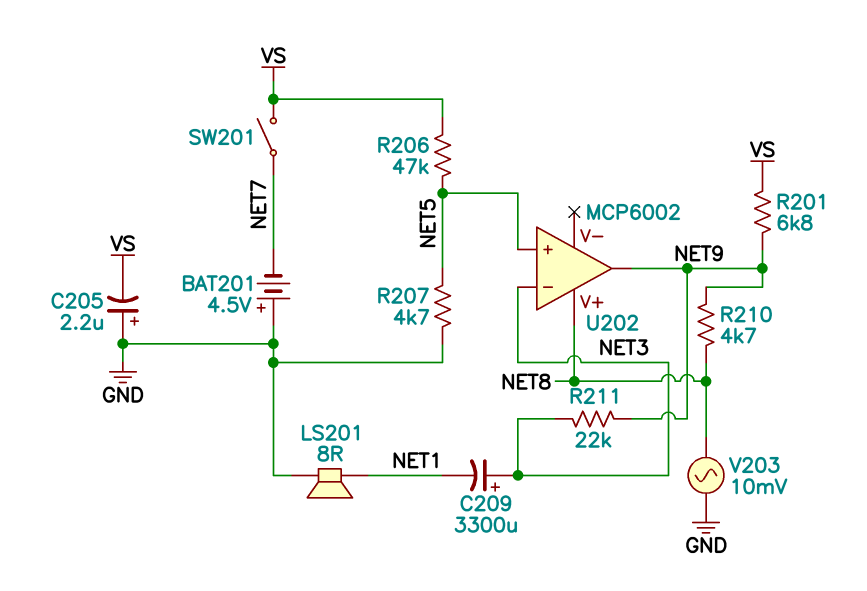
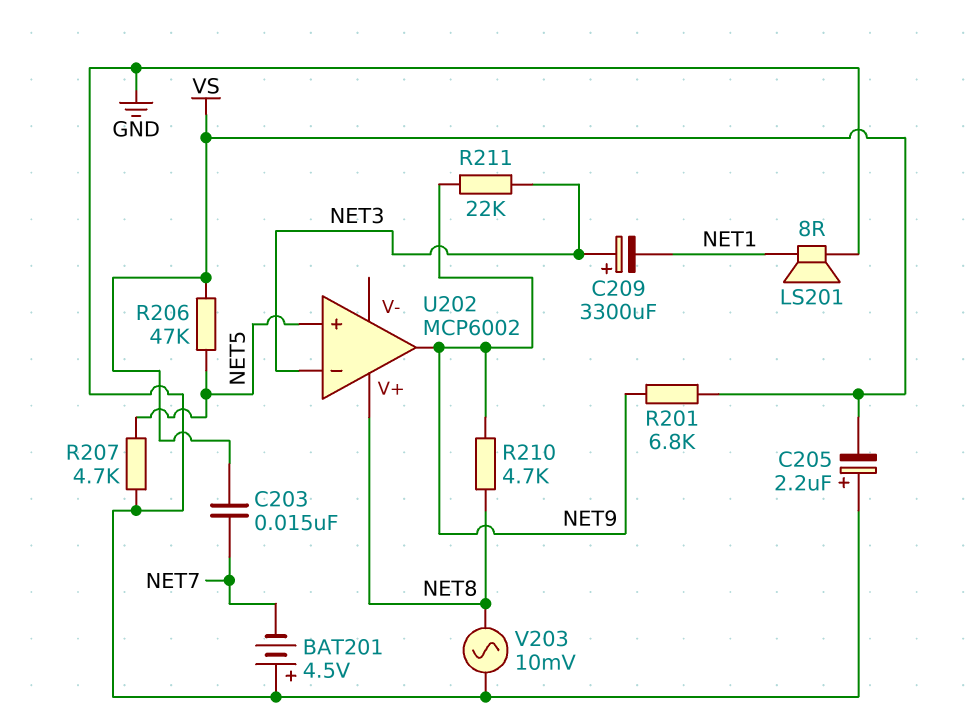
C203: none -> 15nF (NET7, VS)
SW201: switch (NET7, VS) -> none

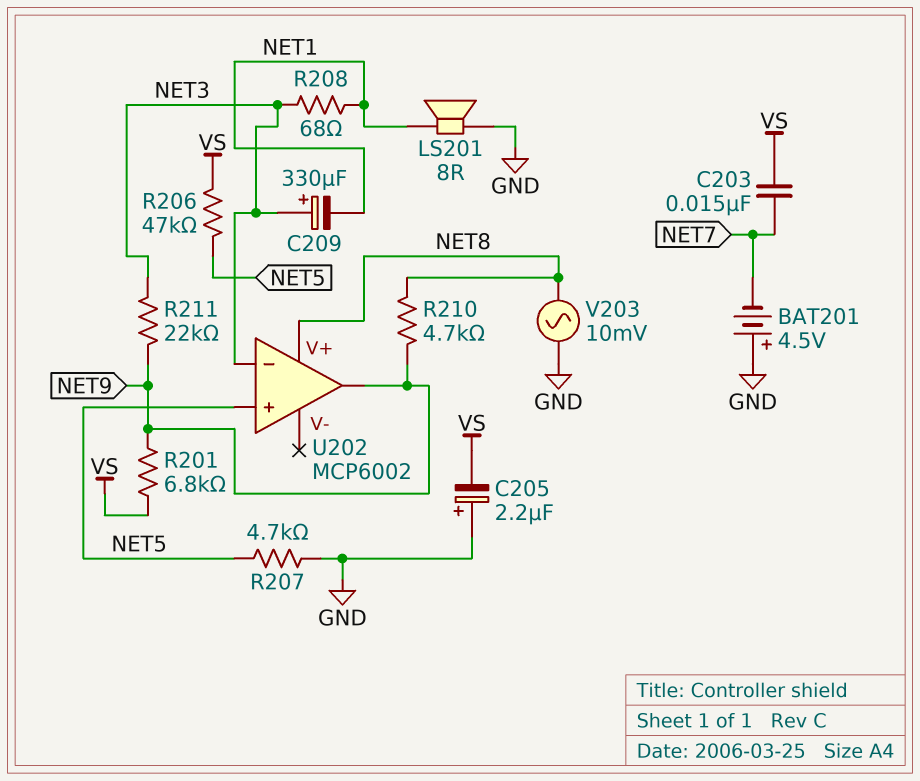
C209: 3300uF (plus NET3, minus NET1) -> 330uF (plus NET3, minus NET1)
R208: none -> 68 (NET1, NET3)

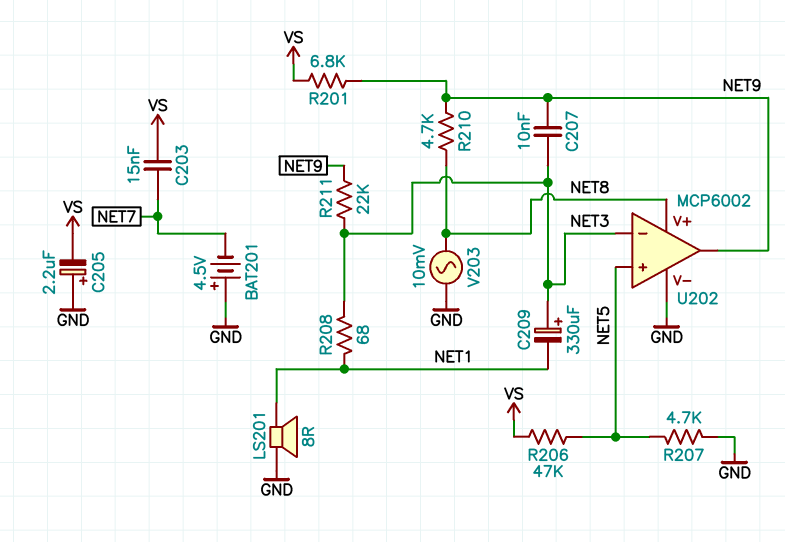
C207: none -> 10nF (NET3, NET9)
U202 pin V-: none -> GND

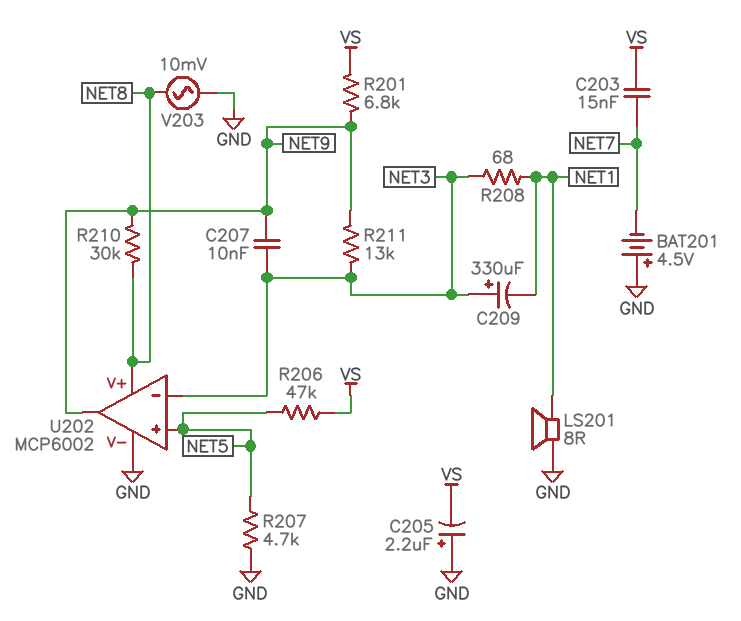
R210: 4.7k (NET8, NET9) -> 30k (NET8, NET9)
R211: 22k (NET3, NET9) -> 13k (NET3, NET9)

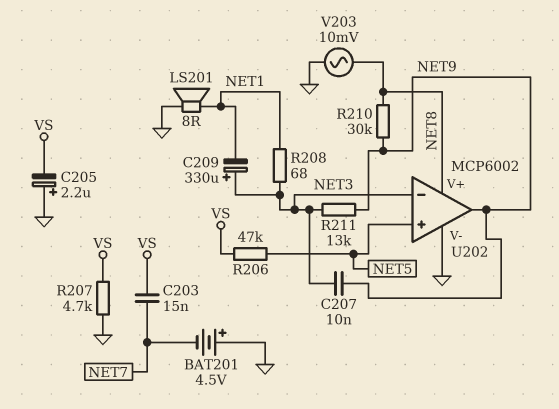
R201: 6.8k (NET9, VS) -> none
R207: 4.7k (GND, NET5) -> 4.7k (GND, VS)

